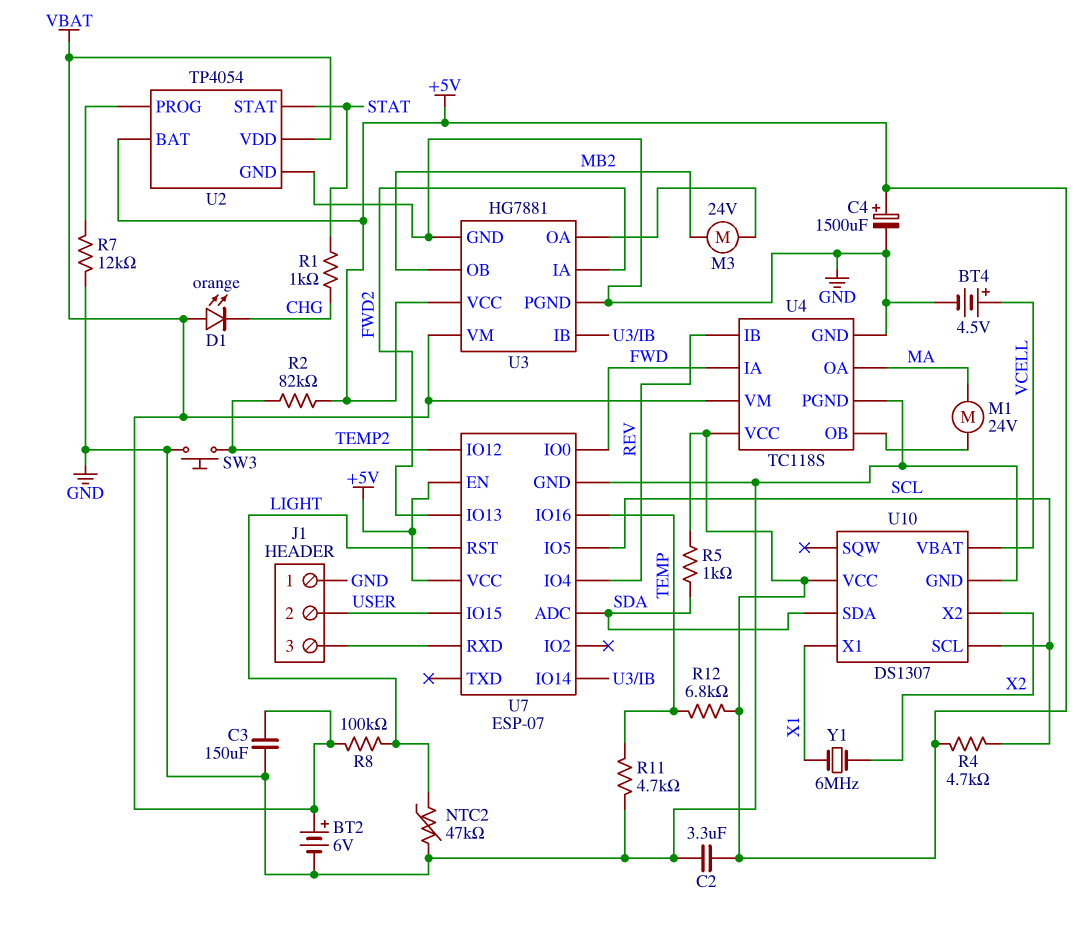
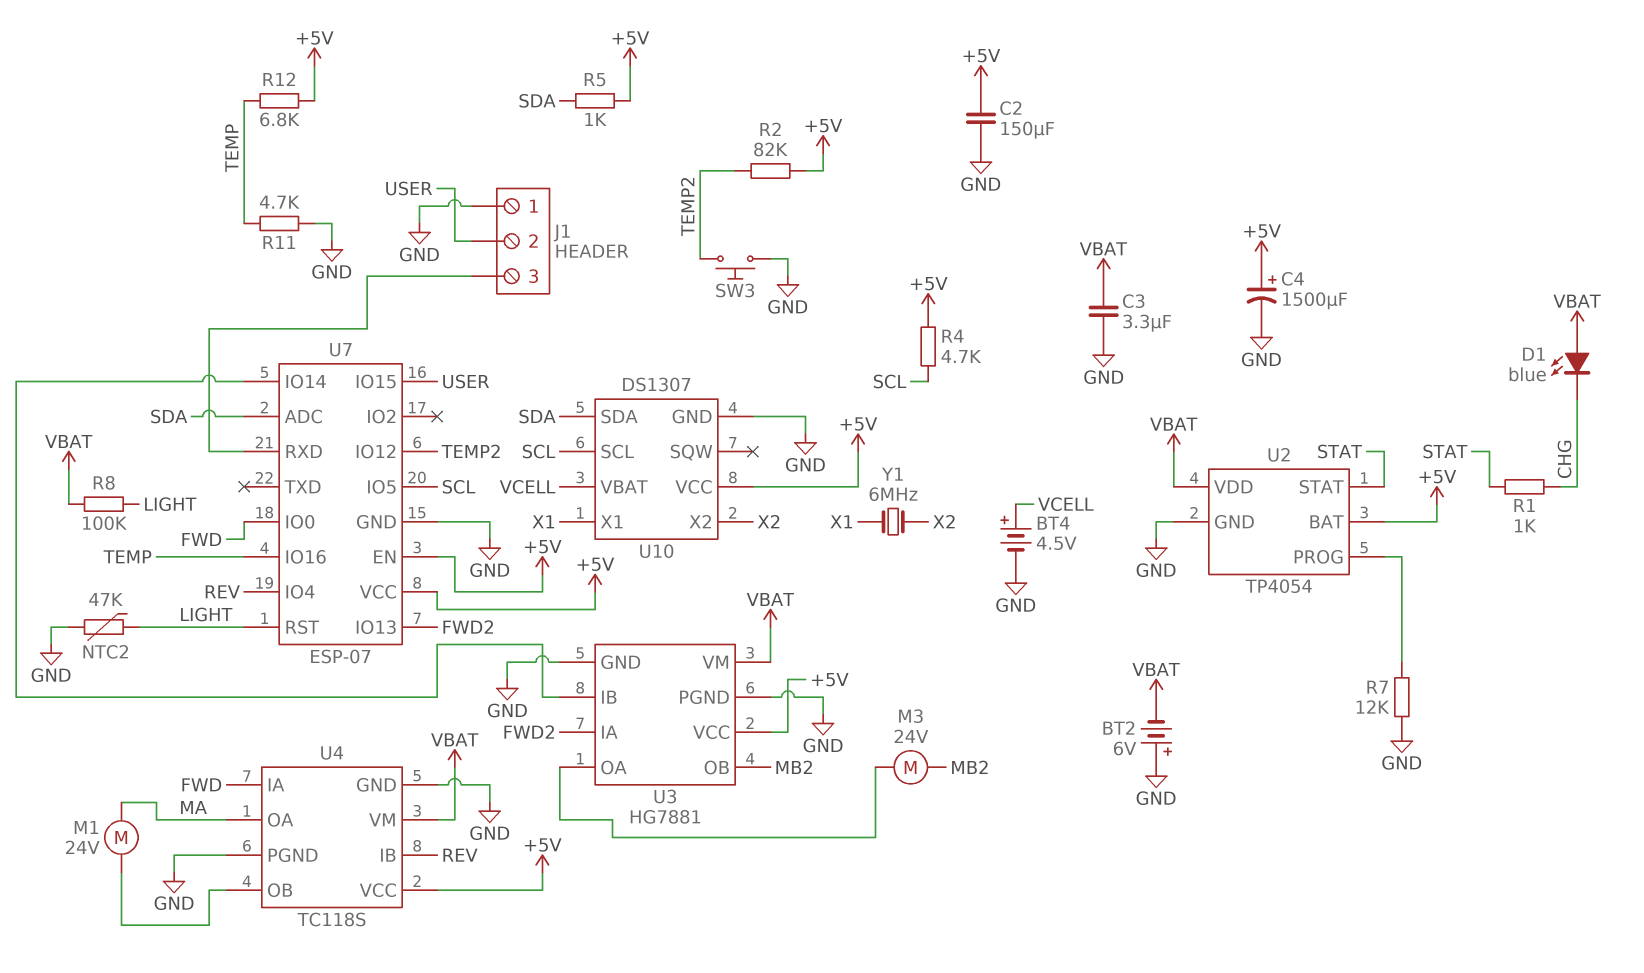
BT2: 6V (plus VBAT, minus GND) -> 6V (plus GND, minus VBAT)
C2: 3.3uF (+5V, GND) -> 150uF (+5V, GND)
C3: 150uF (GND, VBAT) -> 3.3uF (GND, VBAT)
D1: LED orange (A VBAT, K CHG) -> LED blue (A VBAT, K CHG)

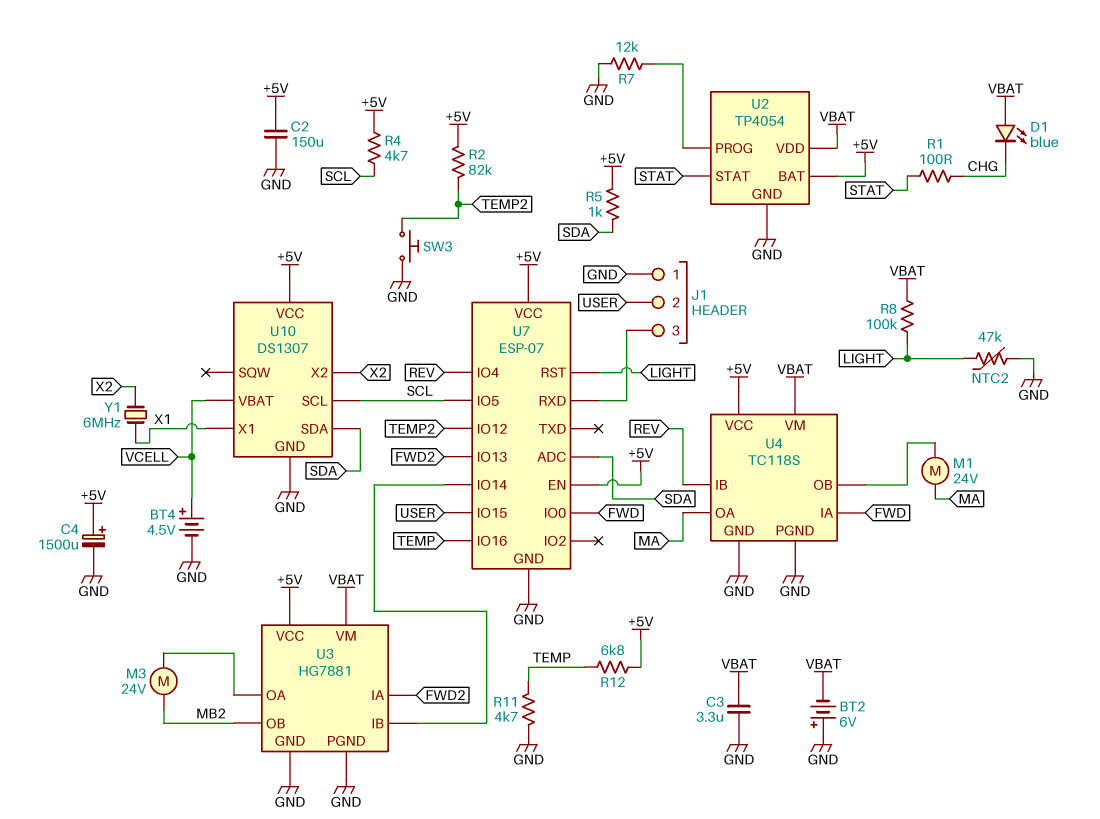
R1: 1k (CHG, STAT) -> 100 (CHG, STAT)

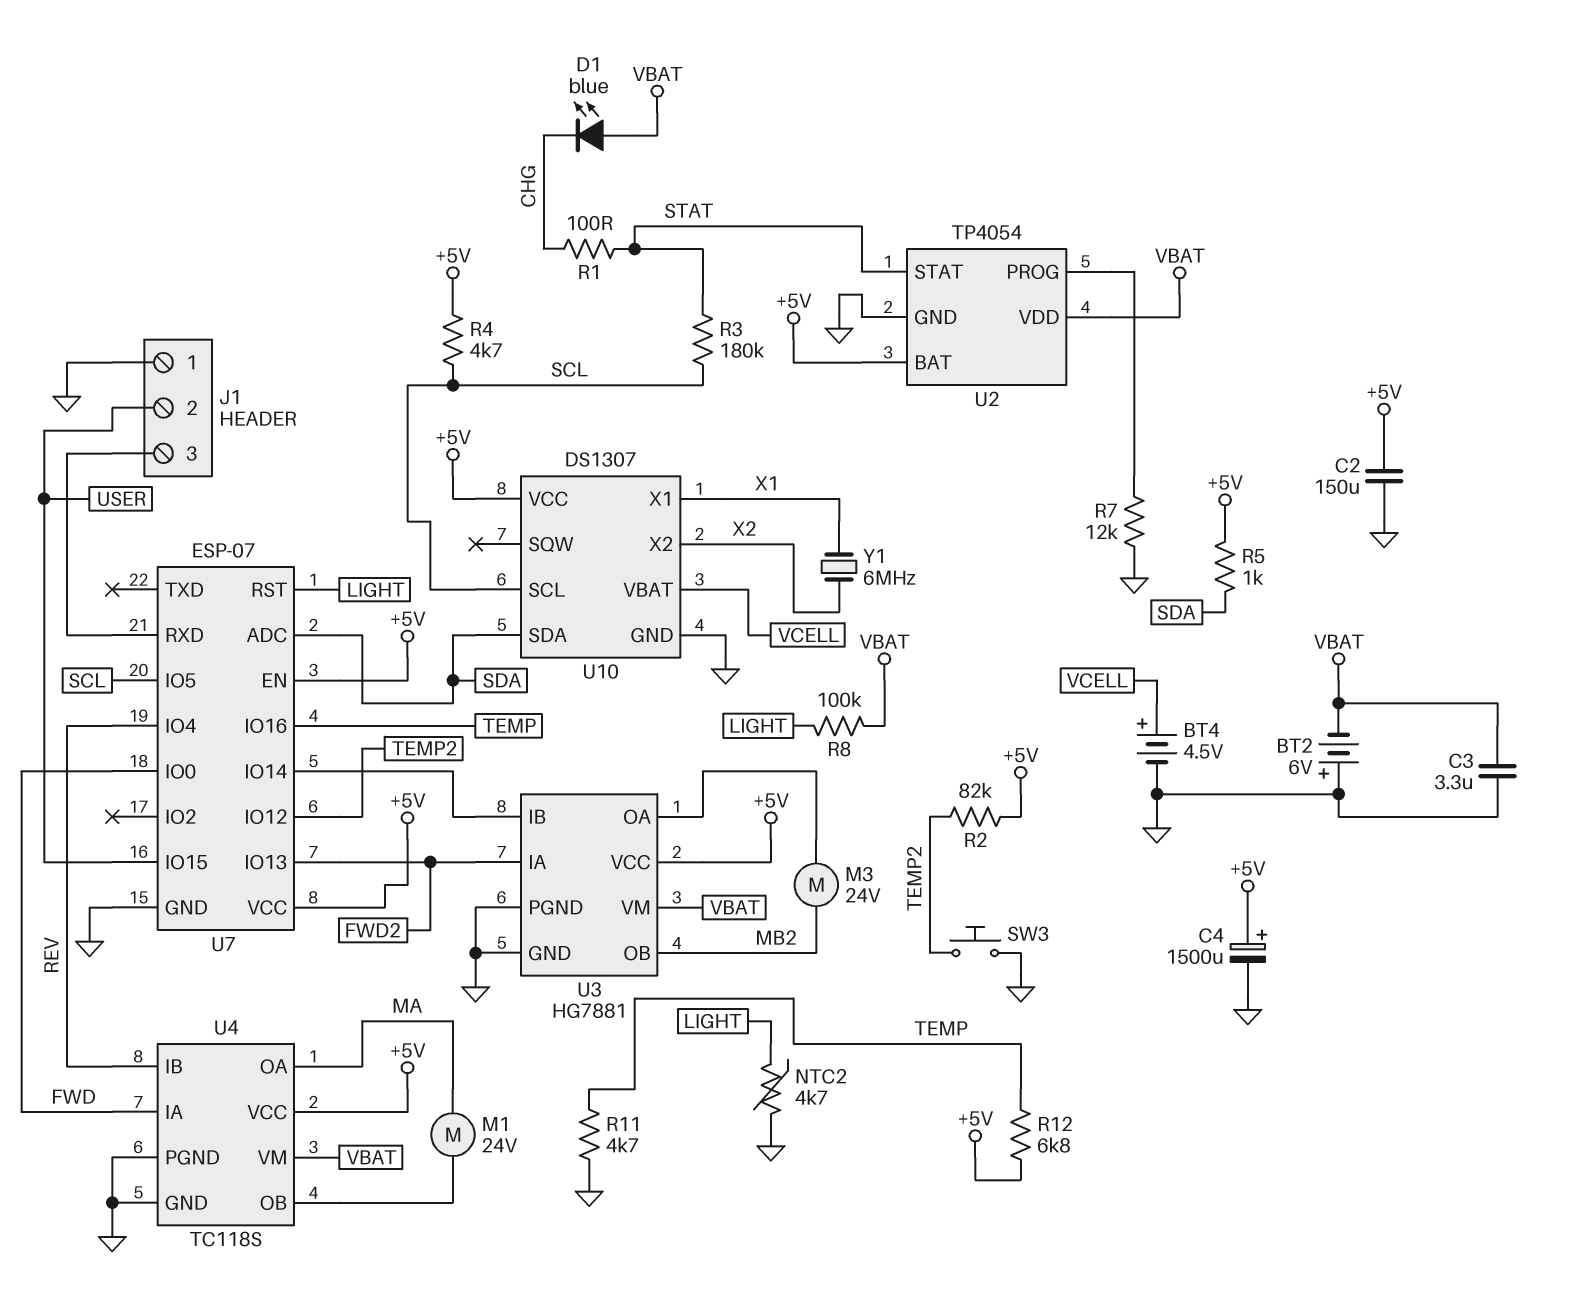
NTC2: 47k (GND, LIGHT) -> 4.7k (GND, LIGHT)
R3: none -> 180k (SCL, STAT)

